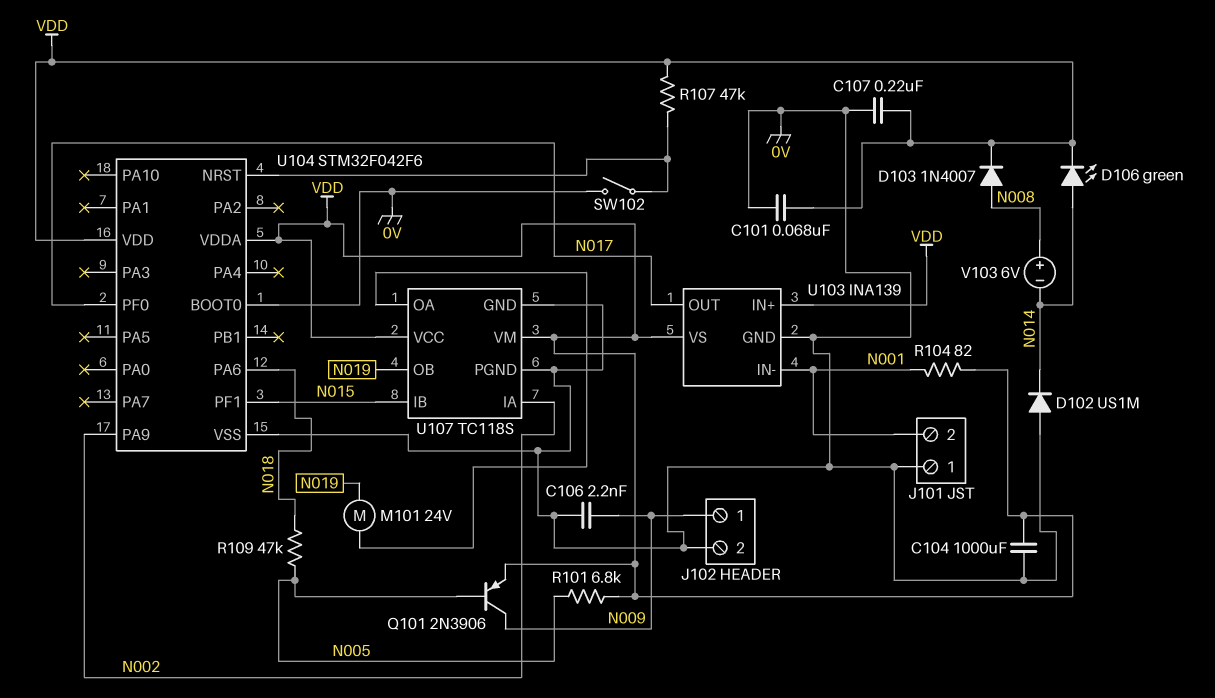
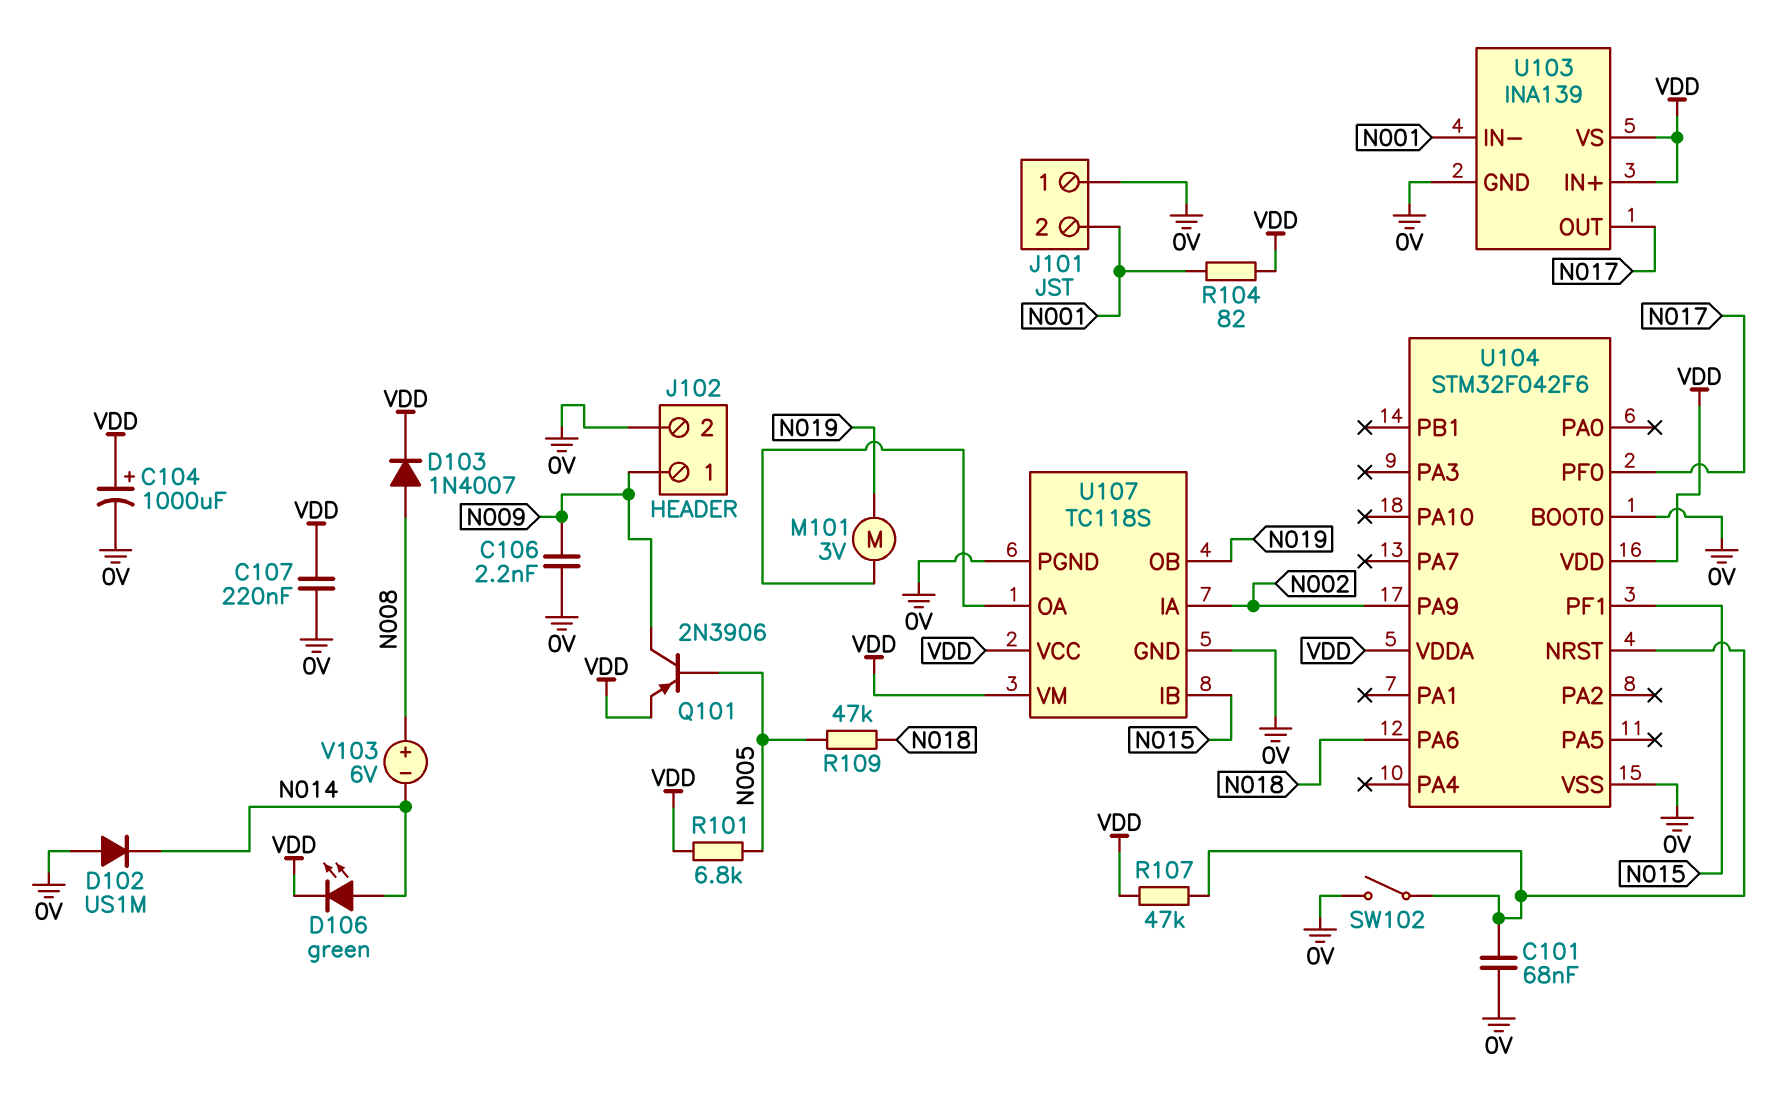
C101: 68nF (0V, VDD) -> 68nF (0V, U104/NRST)
C104: 1000uF (0V, VDD) -> 1000uF (plus VDD, minus 0V)
M101: motor 24V (N019, U107/OA) -> motor 3V (N019, U107/OA)

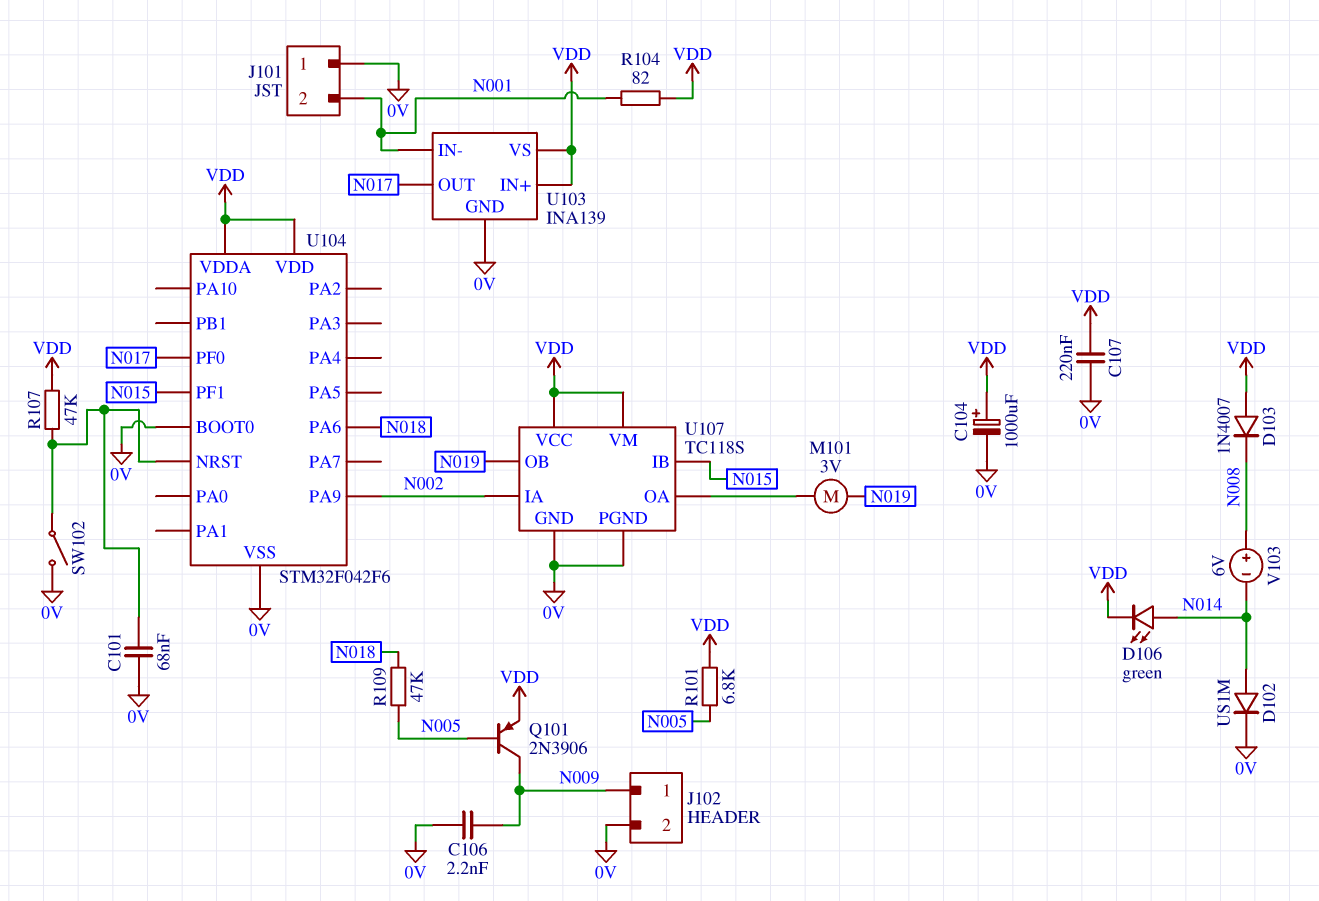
D102: diode US1M (A 0V, K N014) -> diode US1M (A N014, K 0V)
D103: diode 1N4007 (A N008, K VDD) -> diode 1N4007 (A VDD, K N008)

